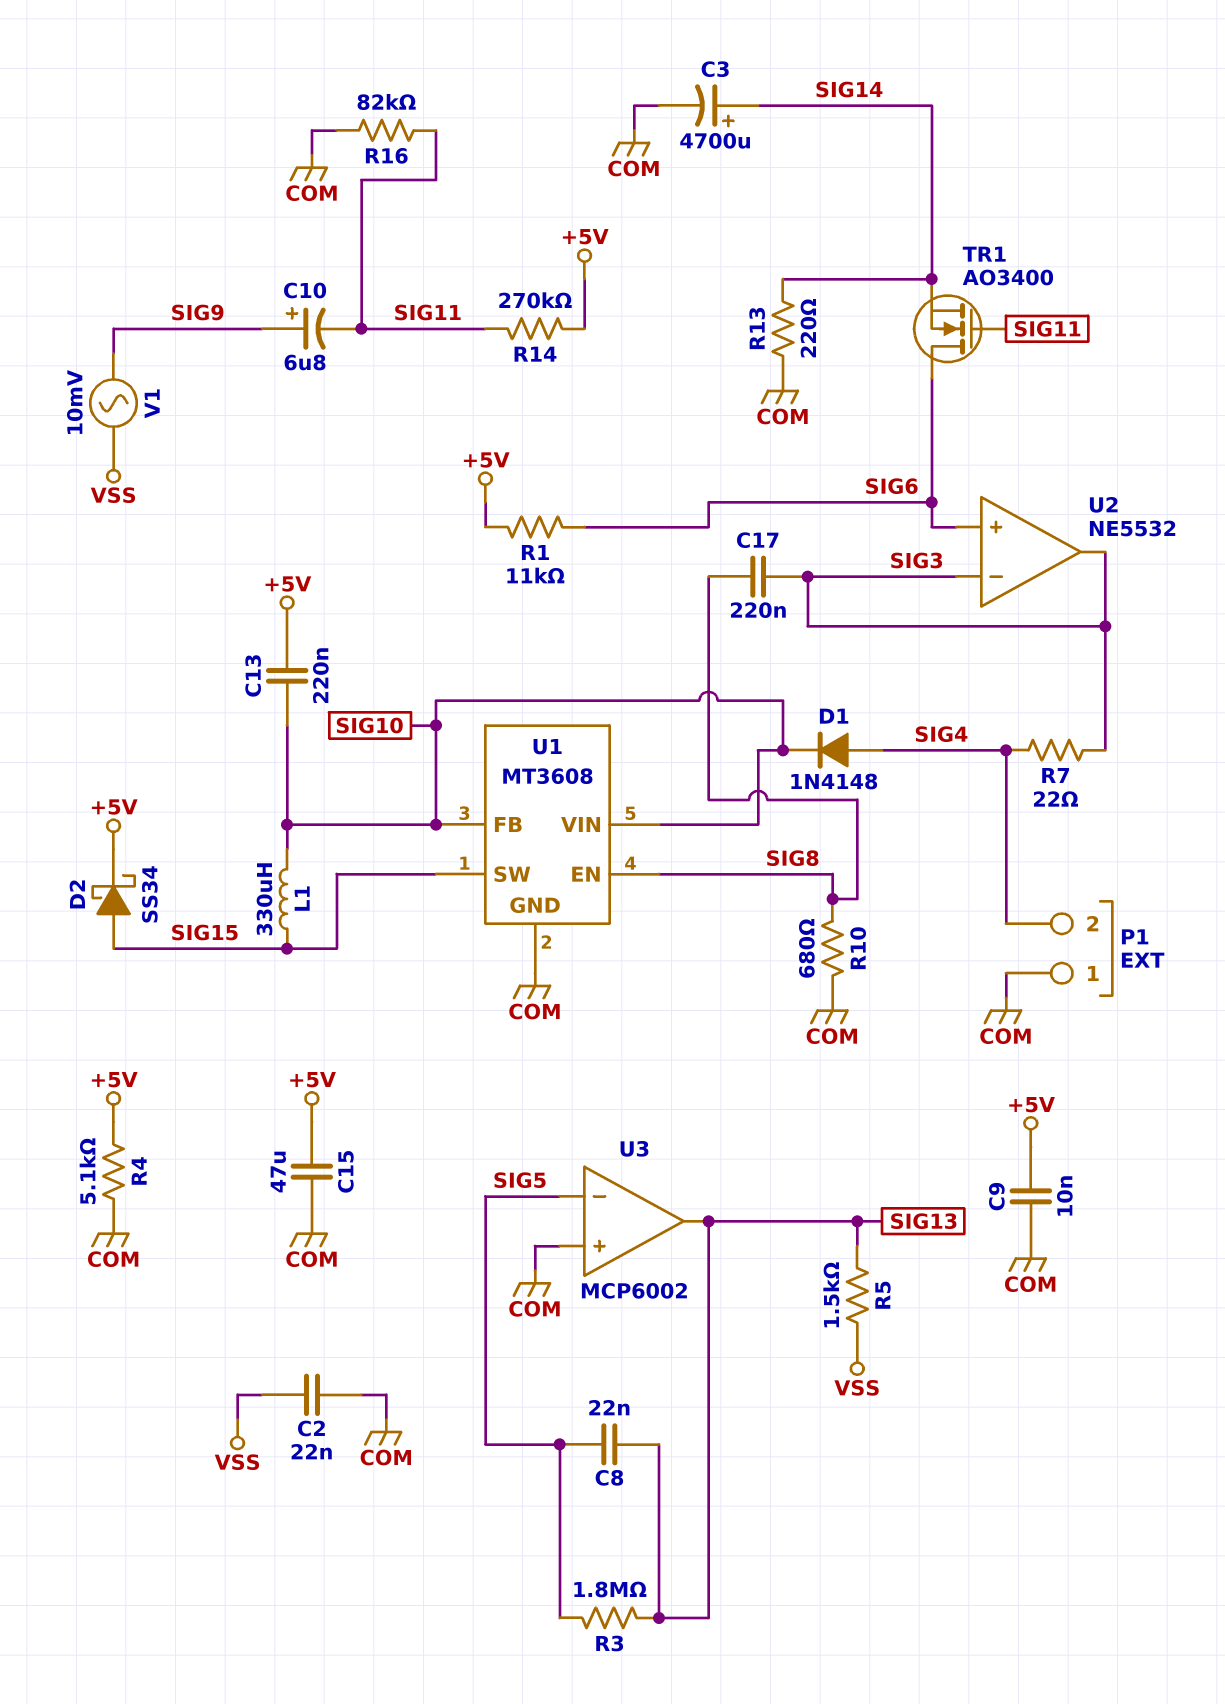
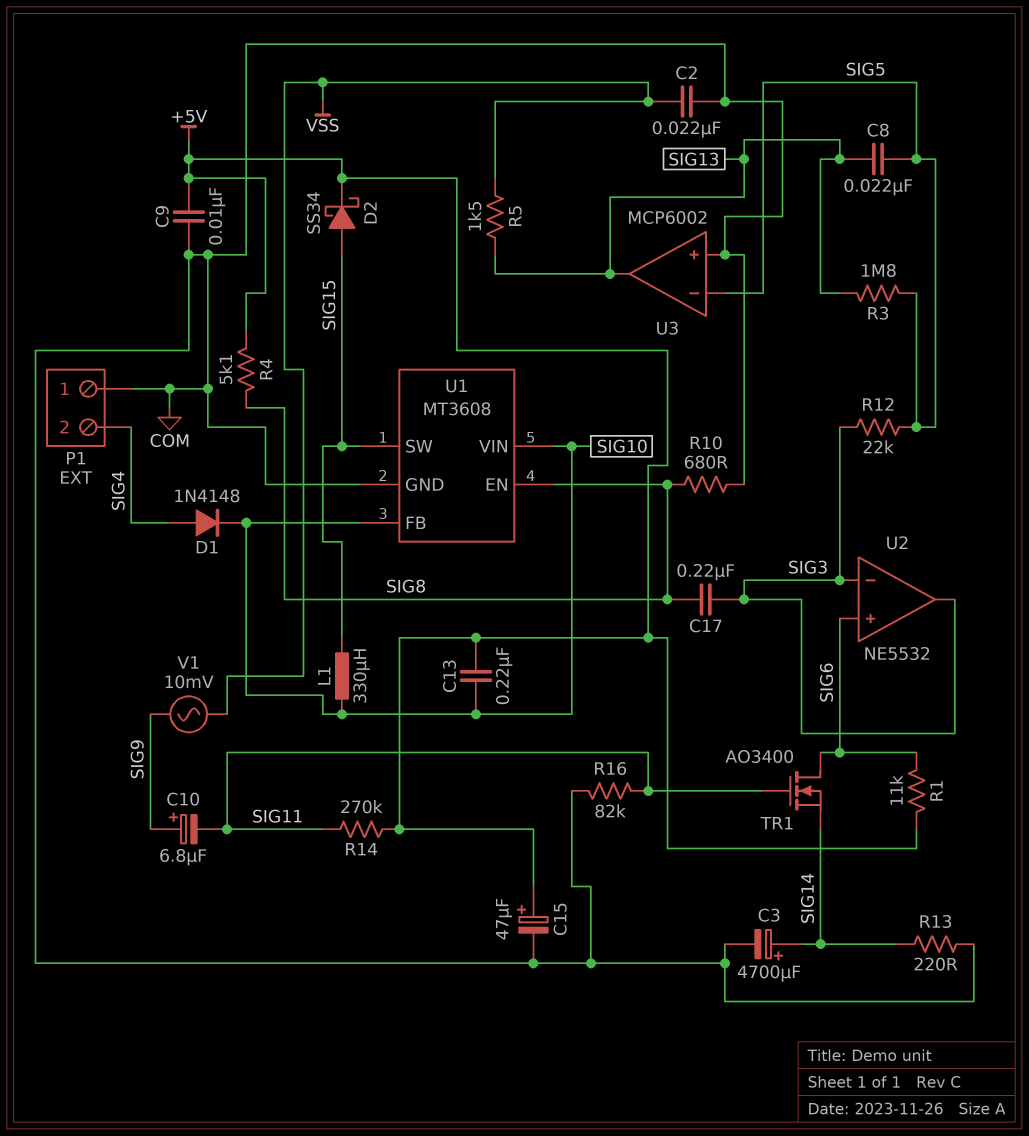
C15: 47uF (+5V, COM) -> 47uF (plus +5V, minus COM)
R4: 5.1k (+5V, COM) -> 5.1k (+5V, SIG8)
R7: 22 (SIG3, SIG4) -> none
R12: none -> 22k (SIG3, SIG5)

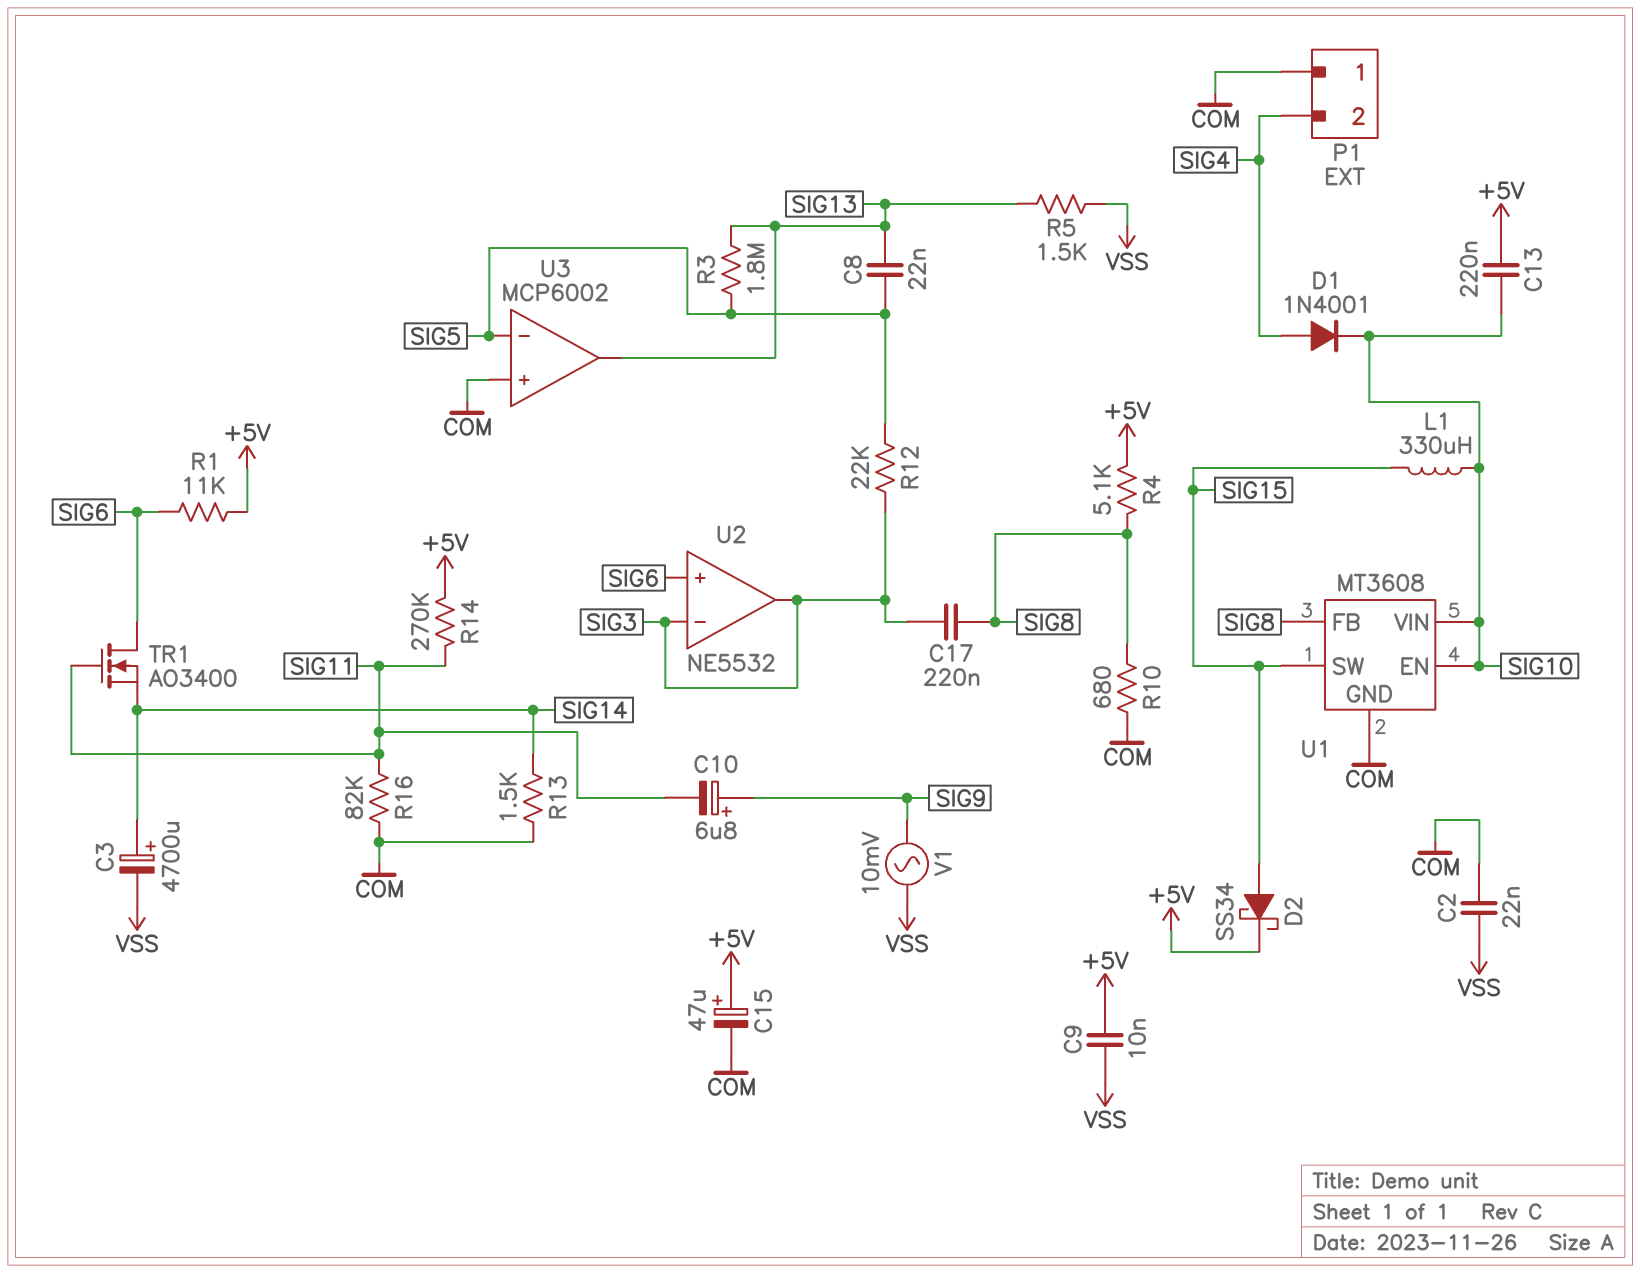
C3: 4700uF (plus SIG14, minus COM) -> 4700uF (plus SIG14, minus VSS)
C9: 10nF (+5V, COM) -> 10nF (+5V, VSS)
D1: diode 1N4148 (A SIG4, K SIG10) -> diode 1N4001 (A SIG4, K SIG10)
R13: 220 (COM, SIG14) -> 1.5k (COM, SIG14)
U1 pin EN: SIG8 -> SIG10
U1 pin FB: SIG10 -> SIG8

